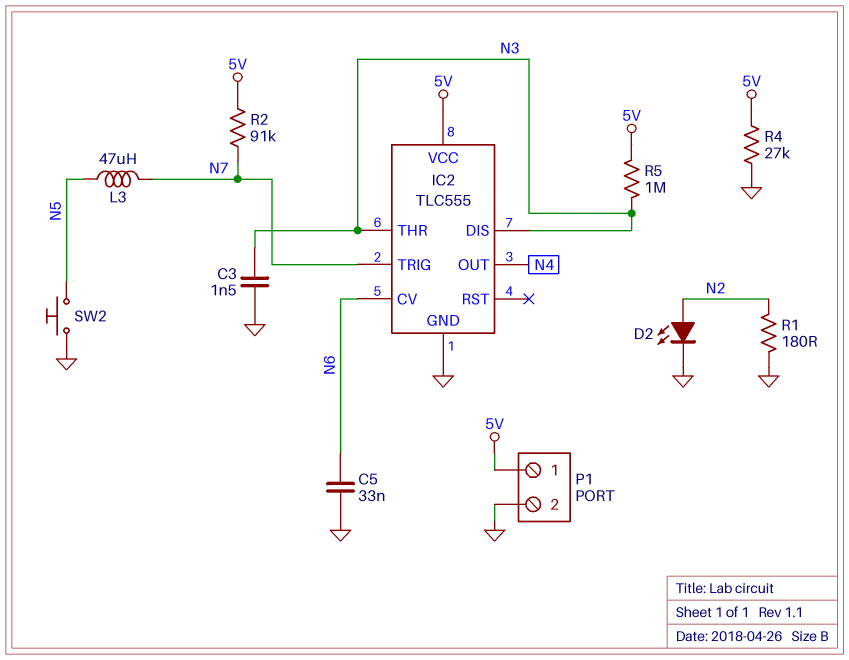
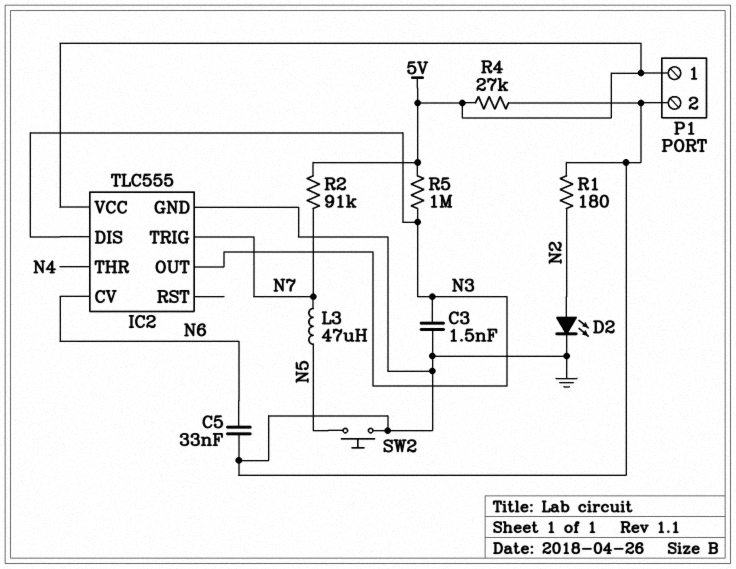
IC2 pin OUT: N4 -> N3
IC2 pin THR: N3 -> N4

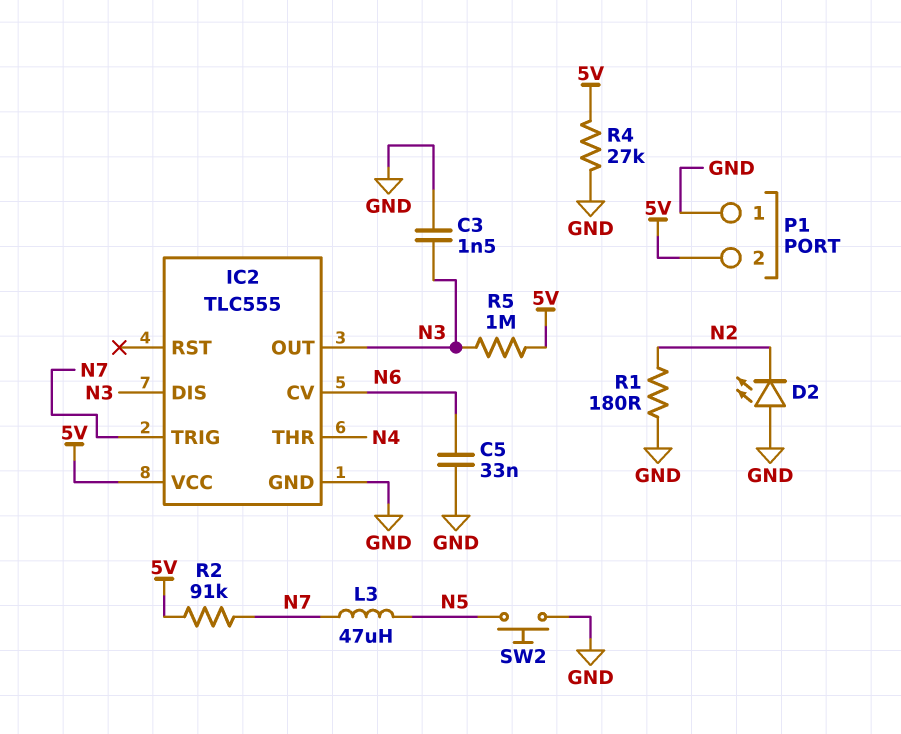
D2: LED (A N2, K GND) -> LED (A GND, K N2)
P1 pin 1: 5V -> GND
P1 pin 2: GND -> 5V

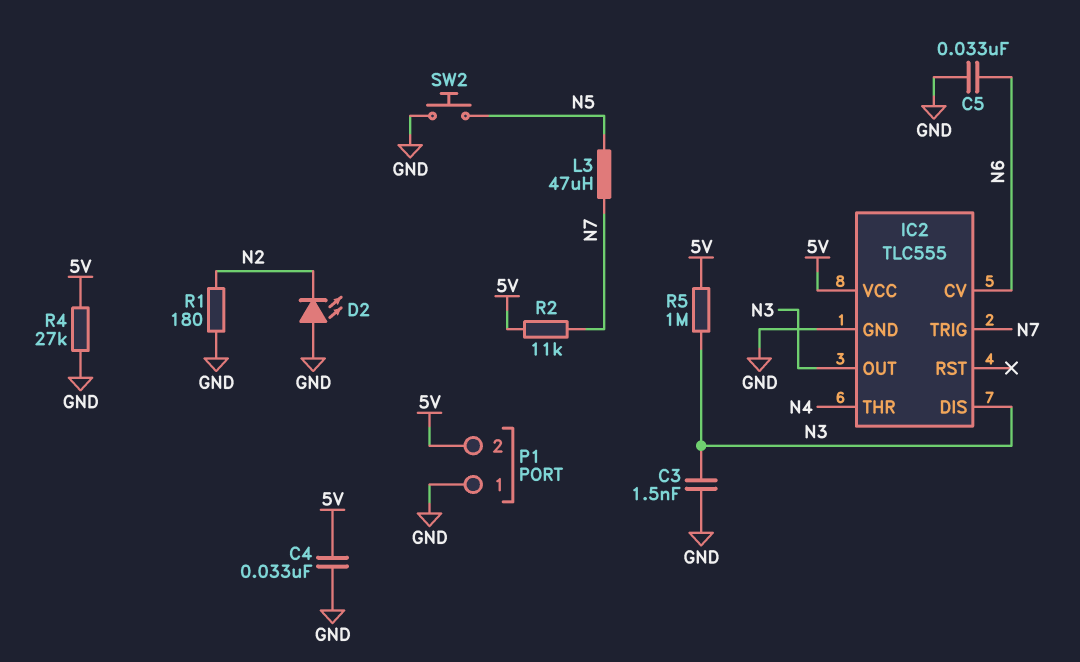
C4: none -> 33nF (5V, GND)
R2: 91k (5V, N7) -> 11k (5V, N7)

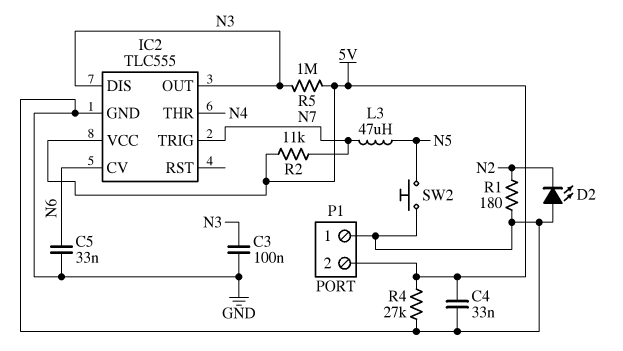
C3: 1.5nF (GND, N3) -> 100nF (GND, N3)

